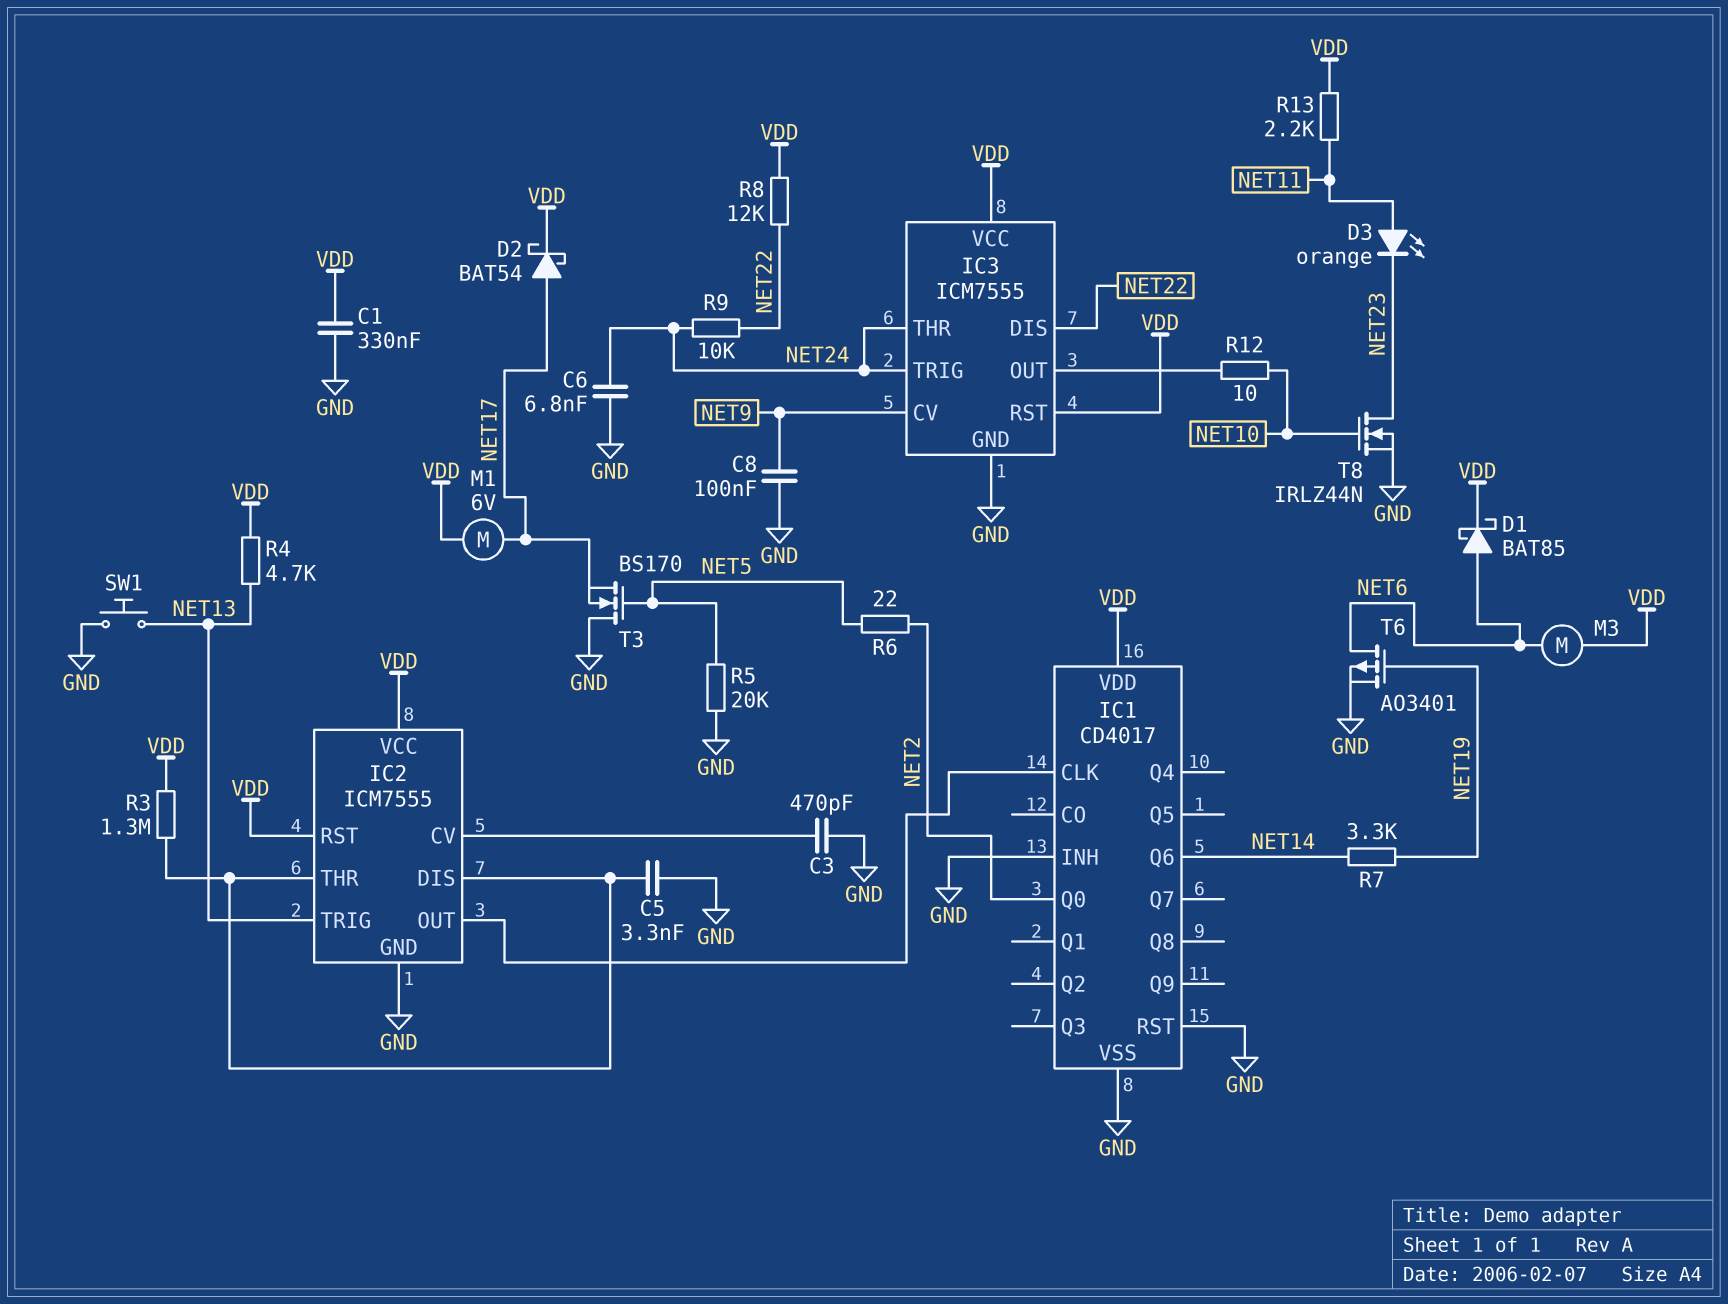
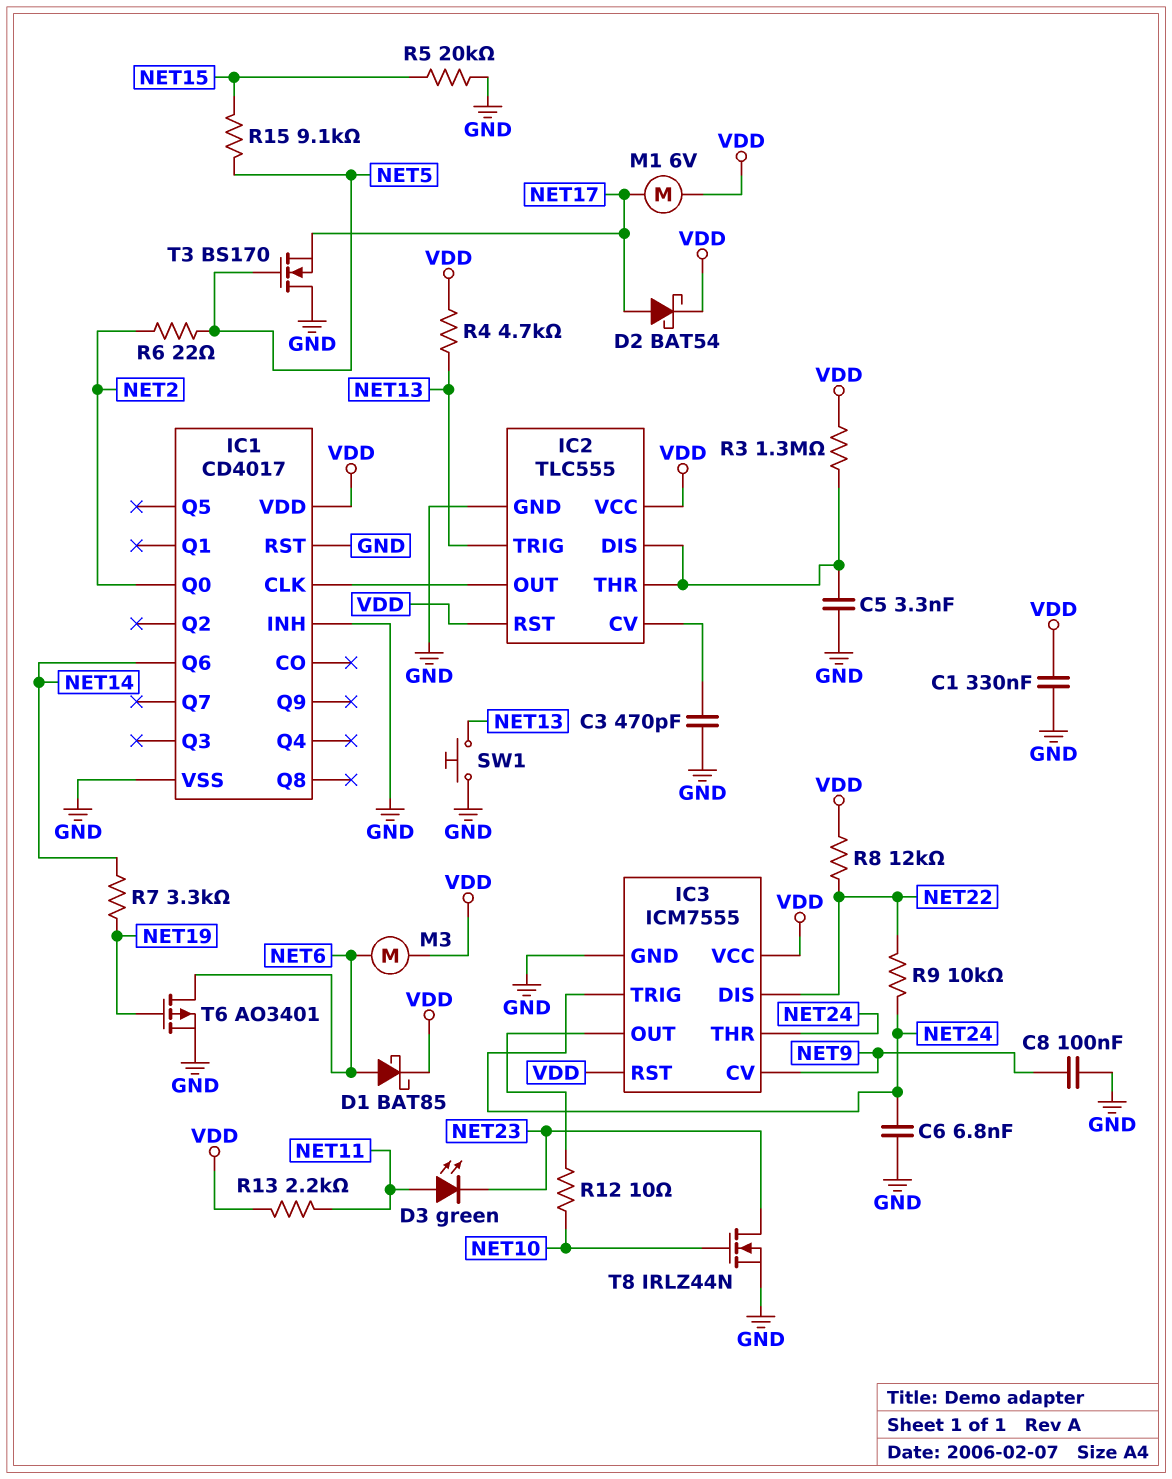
D3: LED orange (A NET11, K NET23) -> LED green (A NET11, K NET23)
IC2: ICM7555 -> TLC555
R5: 20k (GND, NET5) -> 20k (GND, NET15)
R15: none -> 9.1k (NET5, NET15)

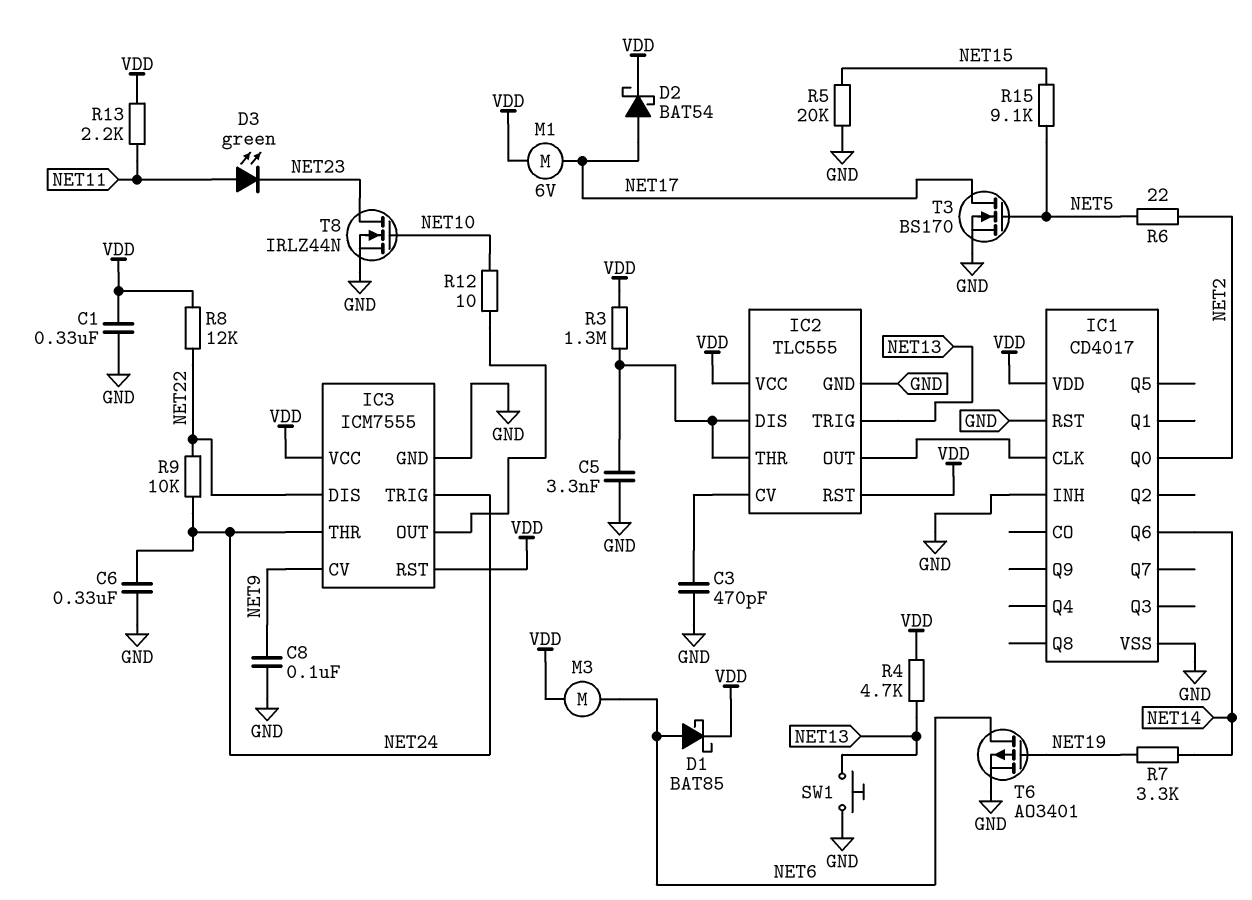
C6: 6.8nF (GND, NET24) -> 330nF (GND, NET24)
T3: NMOS BS170 (G NET5, D GND, S NET17) -> NMOS BS170 (G NET5, D NET17, S GND)

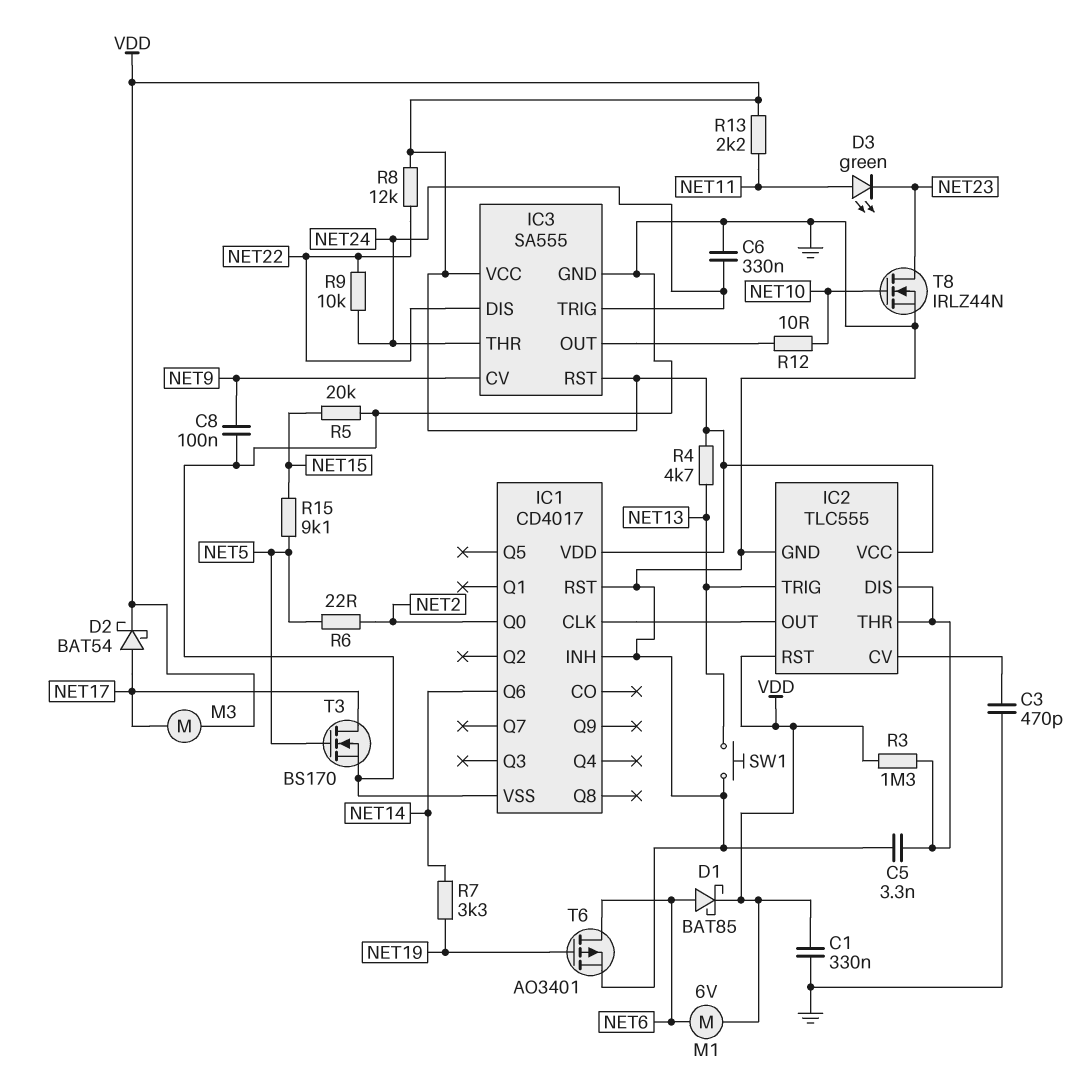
IC3: ICM7555 -> SA555
M1: motor 6V (NET17, VDD) -> motor 6V (NET6, VDD)
M3: motor (NET6, VDD) -> motor (NET17, VDD)

